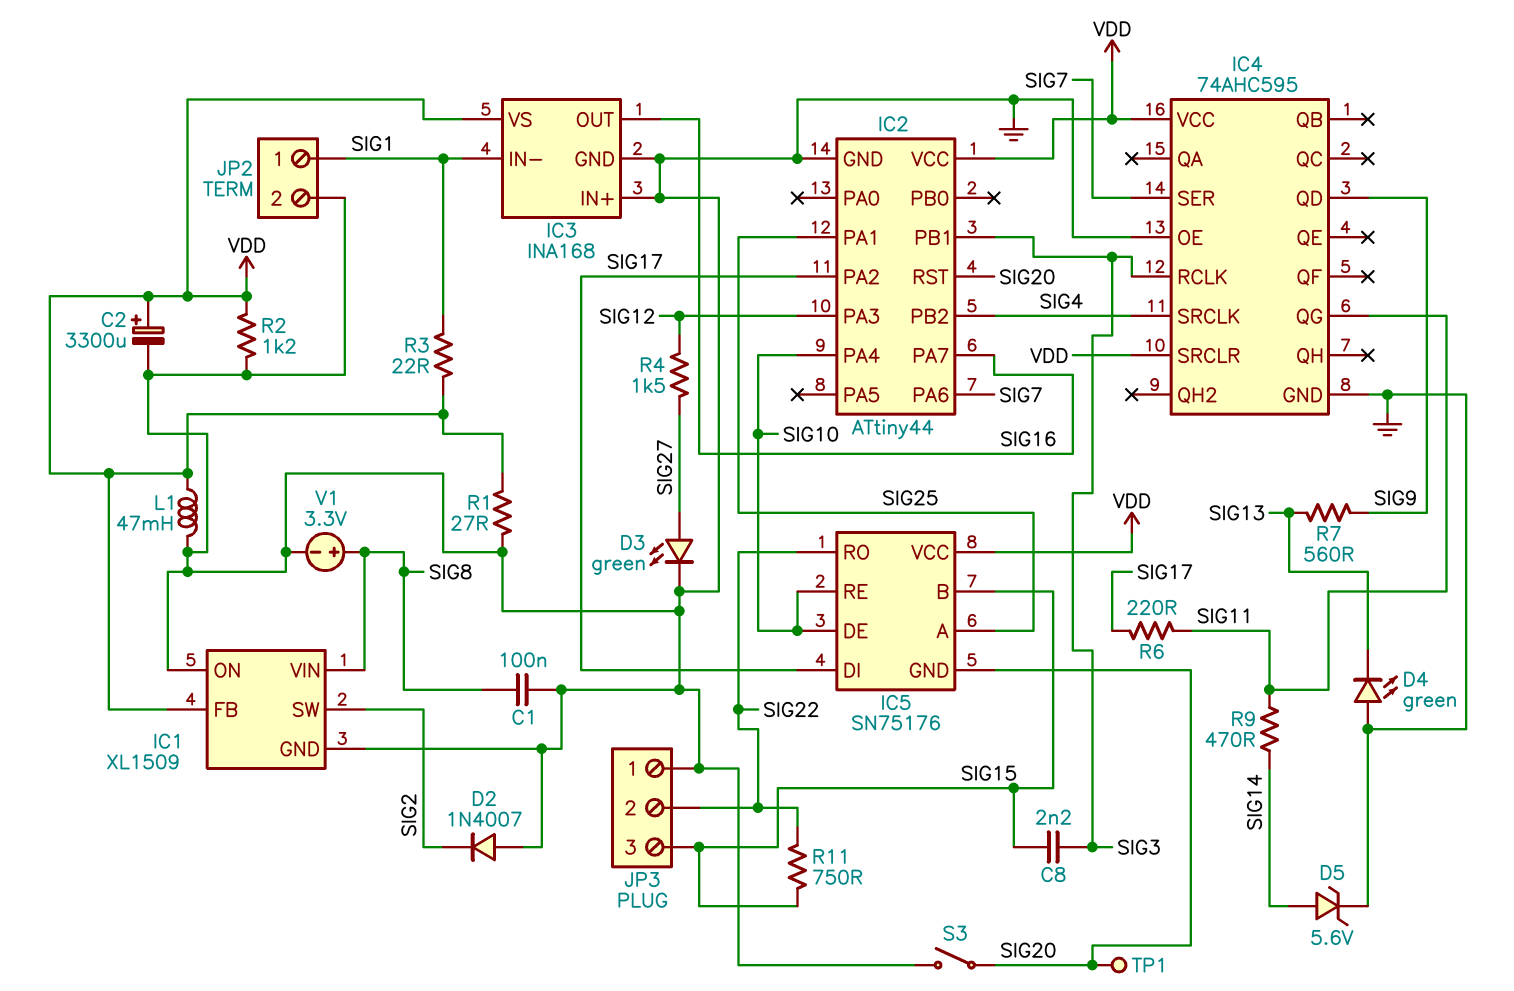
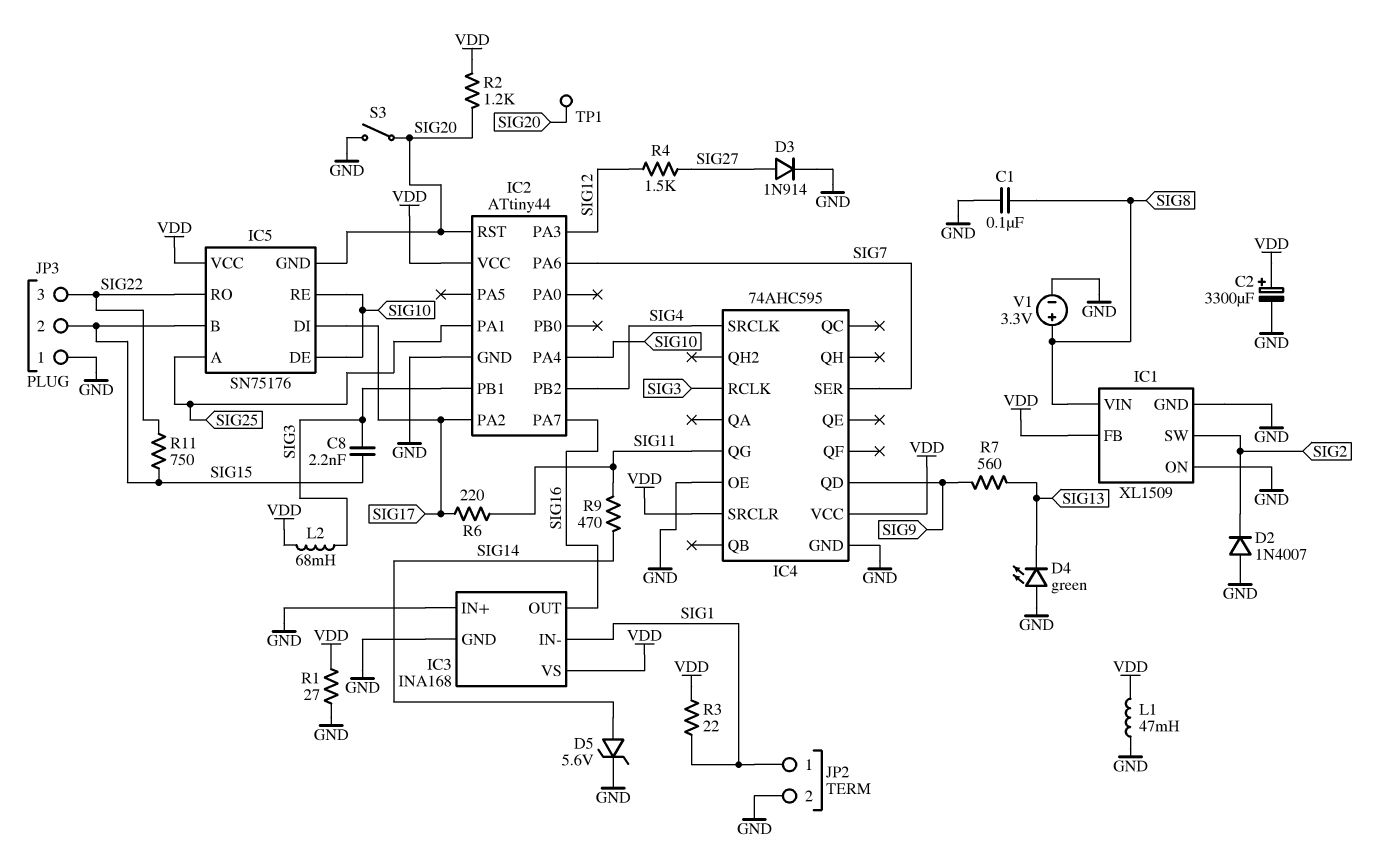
D3: LED green (A SIG27, K GND) -> diode 1N914 (A SIG27, K GND)
JP3 pin 2: SIG22 -> SIG15
JP3 pin 3: SIG15 -> SIG22
L2: none -> 68mH (SIG3, VDD)
R2: 1.2k (GND, VDD) -> 1.2k (SIG20, VDD)

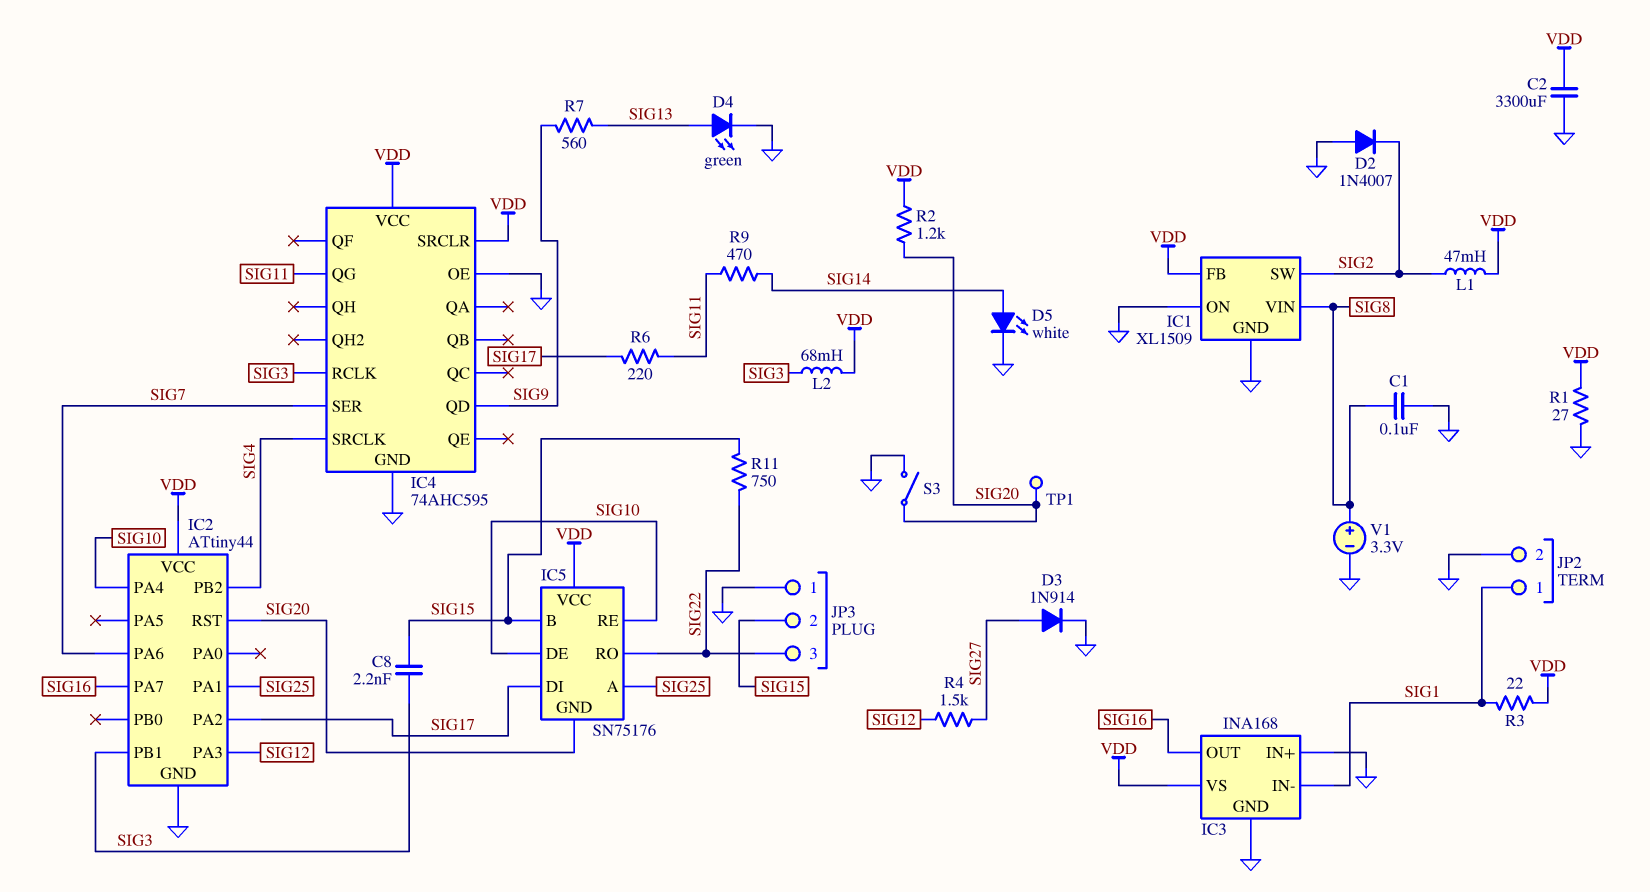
C2: 3300uF (plus VDD, minus GND) -> 3300uF (GND, VDD)
D4: LED green (A GND, K SIG13) -> LED green (A SIG13, K GND)
D5: zener 5.6V (A SIG14, K GND) -> LED white (A SIG14, K GND)
L1: 47mH (GND, VDD) -> 47mH (SIG2, VDD)

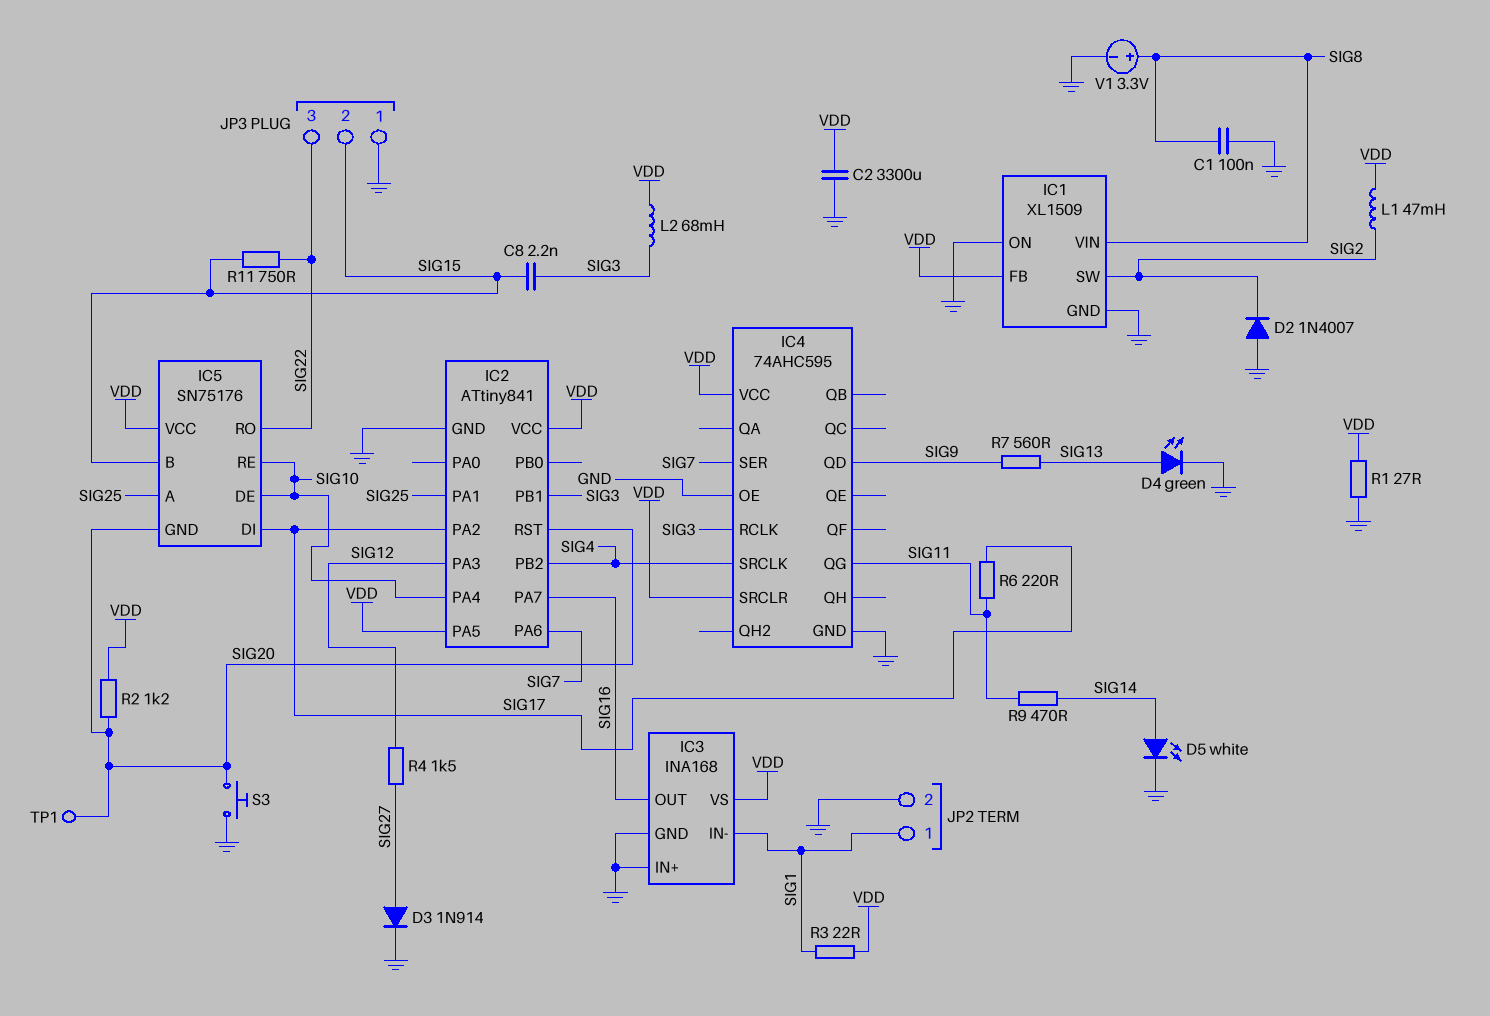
IC2: ATtiny44 -> ATtiny841
IC2 pin PA5: none -> VDD
S3: switch (GND, SIG20) -> button (GND, SIG20)

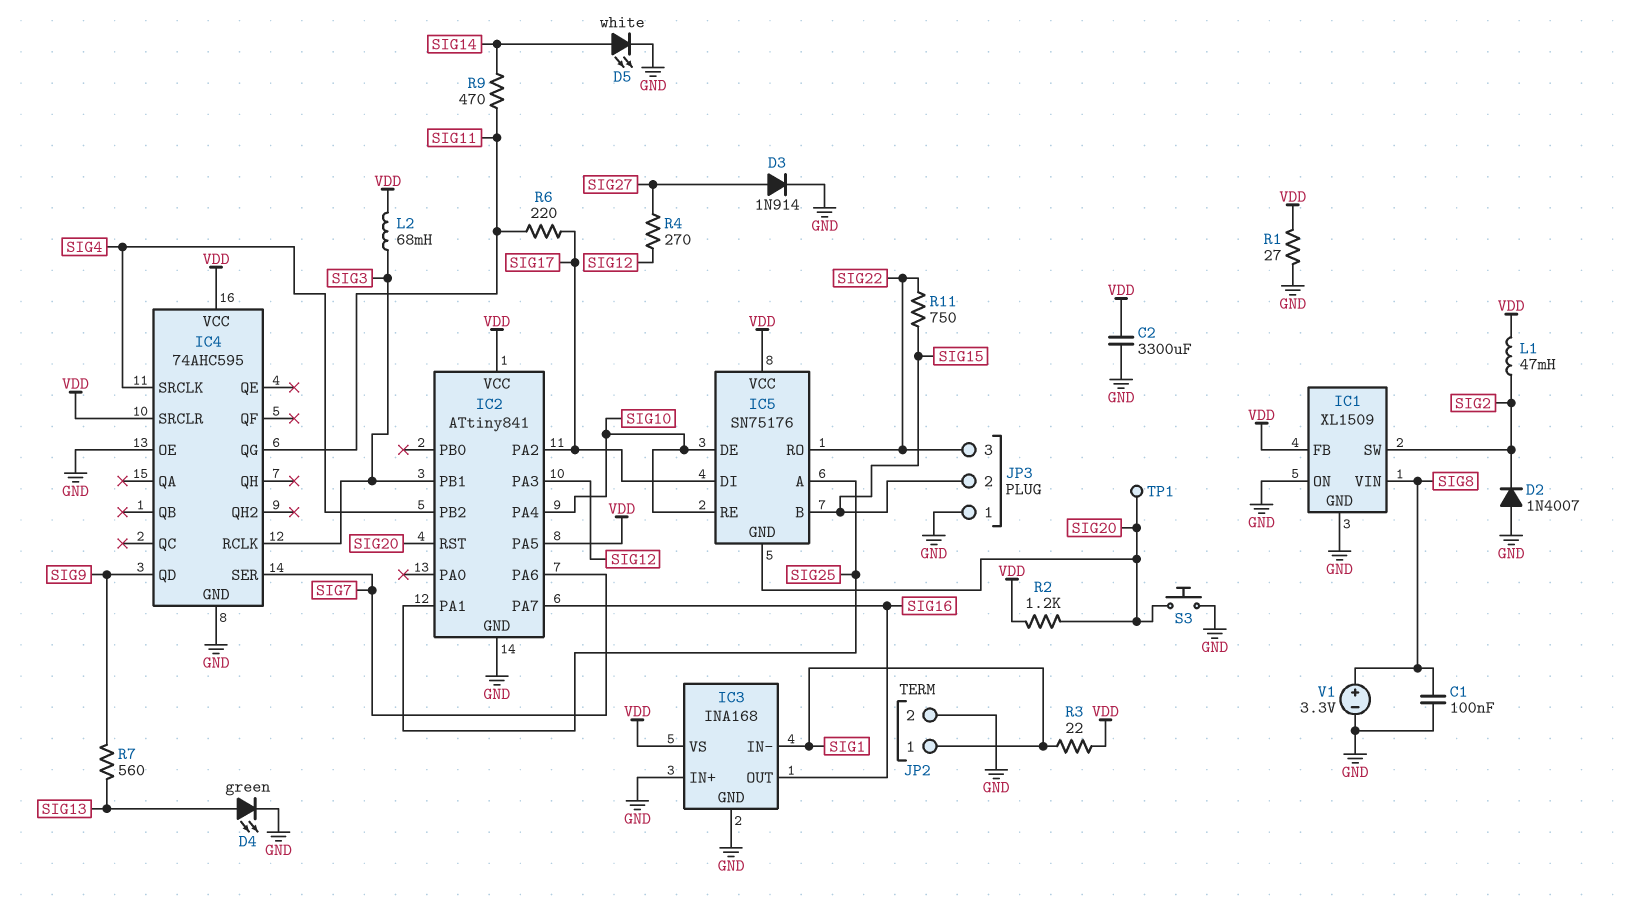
C8: 2.2nF (SIG3, SIG15) -> none
R4: 1.5k (SIG12, SIG27) -> 270 (SIG12, SIG27)

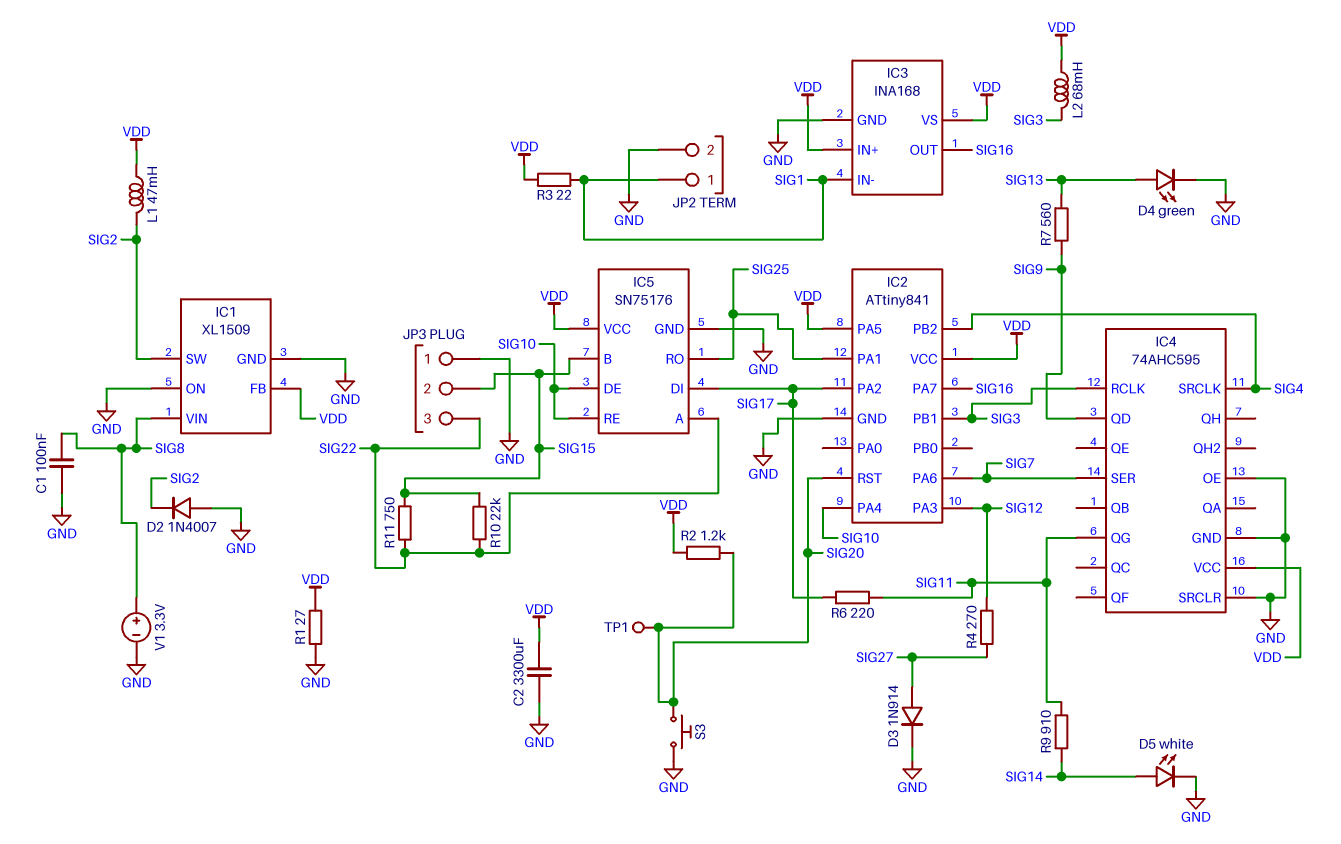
IC3 pin IN+: GND -> VDD
IC4 pin SRCLR: VDD -> GND
IC5 pin A: SIG25 -> SIG22
IC5 pin GND: SIG20 -> GND
IC5 pin RO: SIG22 -> SIG25
R9: 470 (SIG11, SIG14) -> 910 (SIG11, SIG14)
R10: none -> 22k (SIG15, SIG22)

